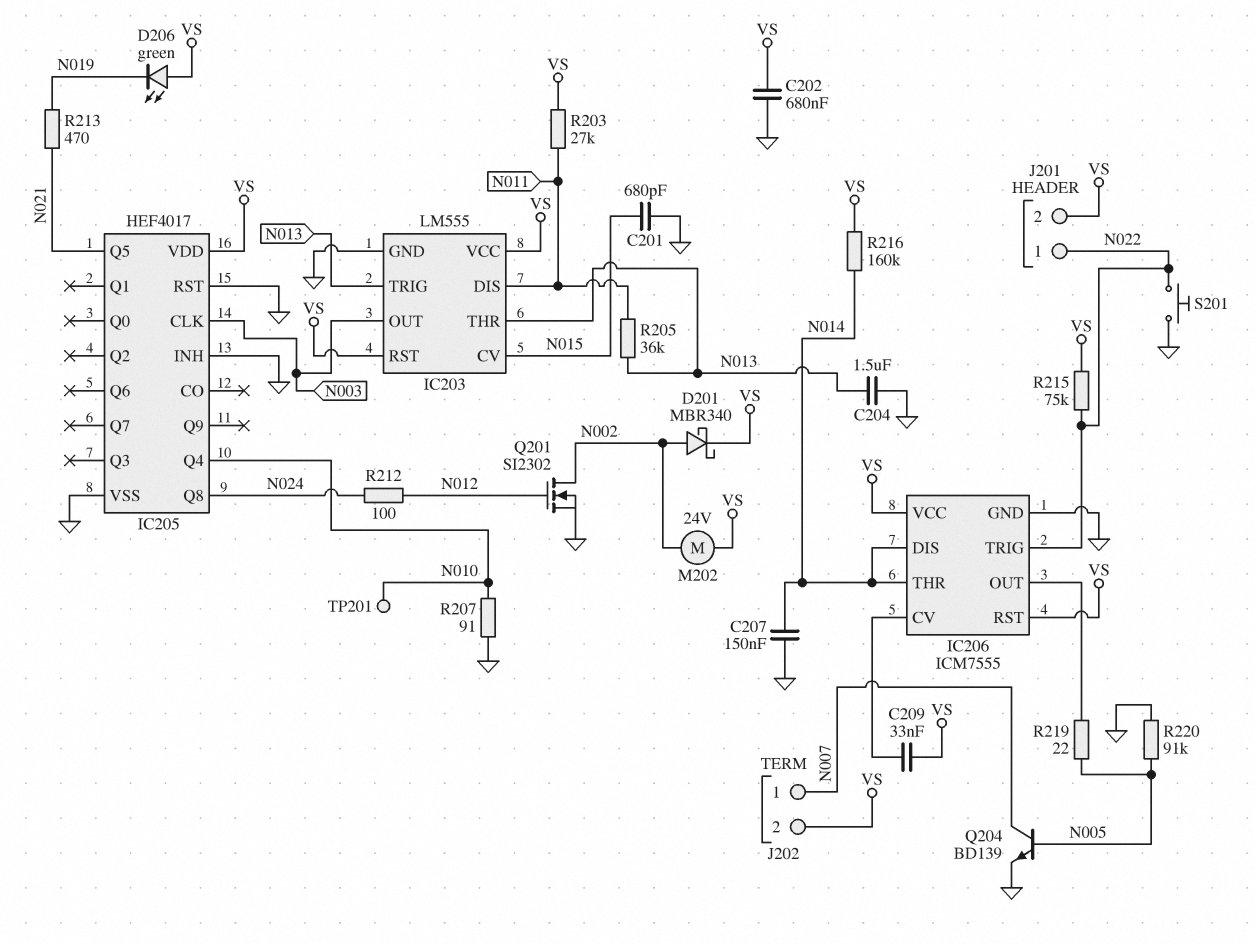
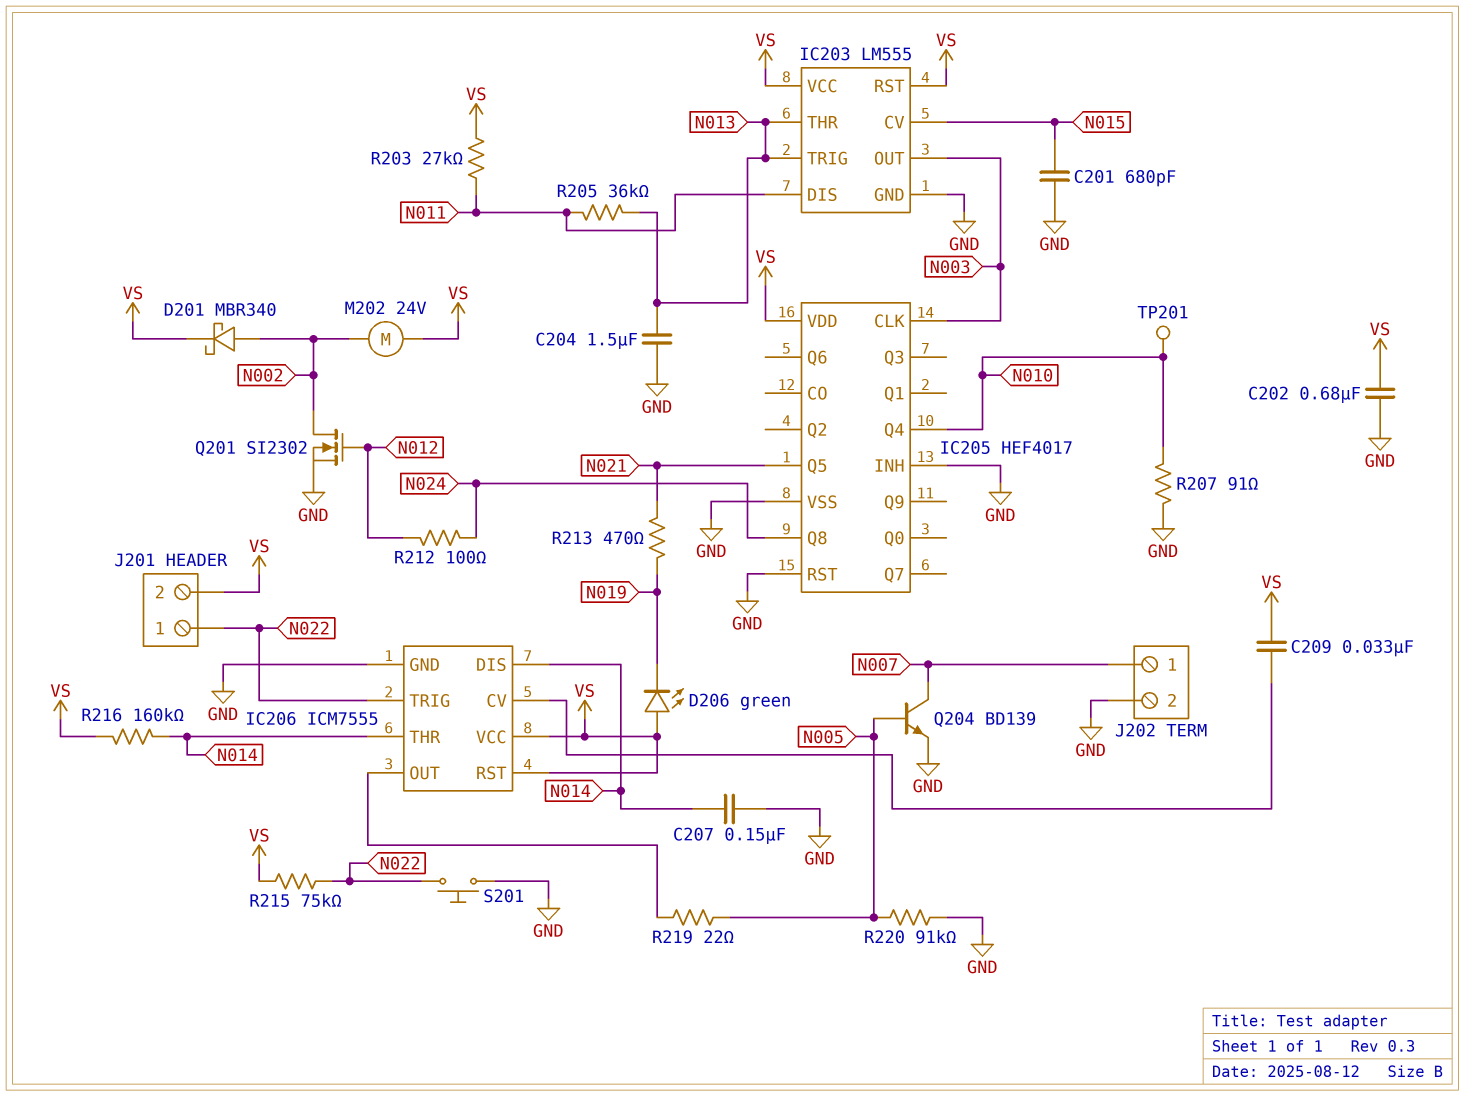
J202 pin 2: VS -> GND

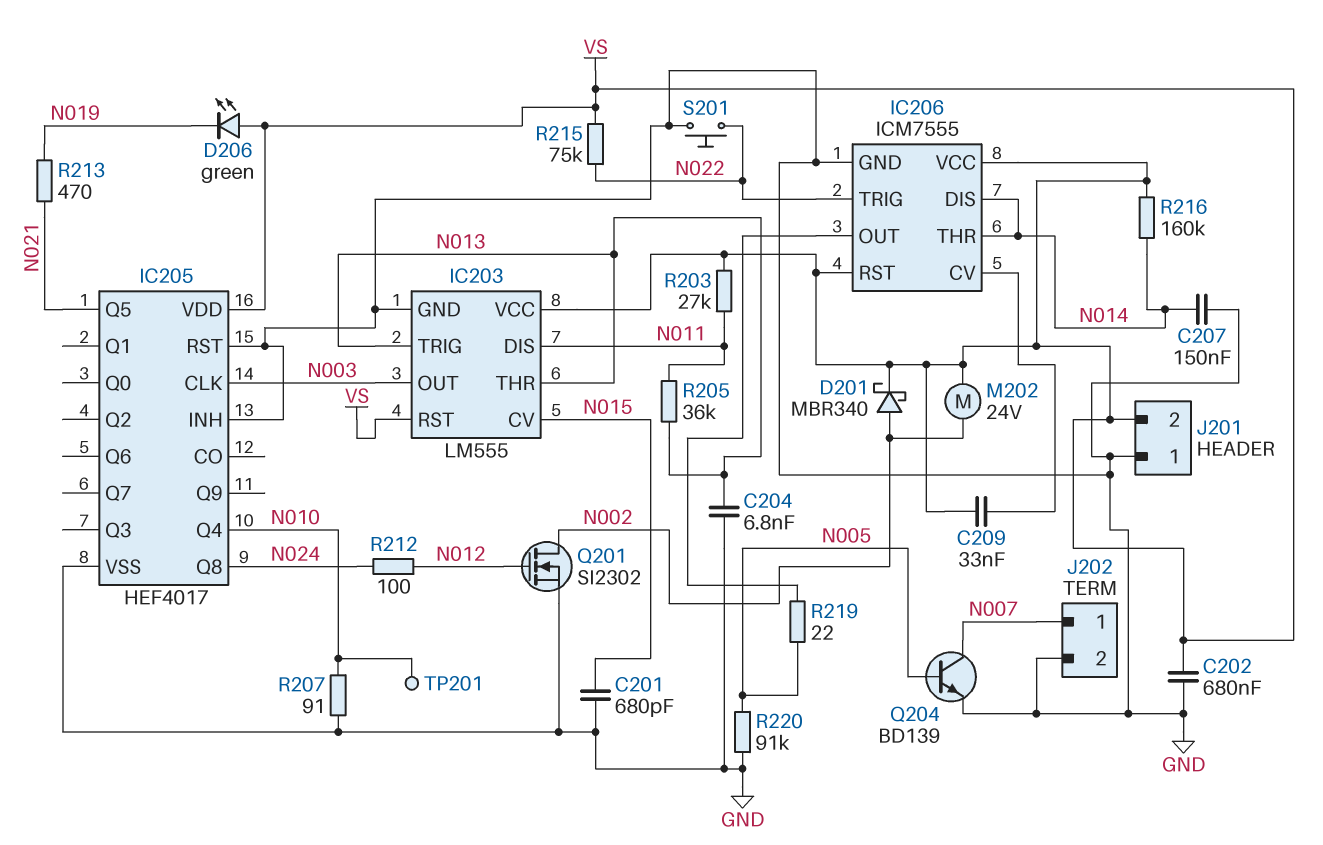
C204: 1.5uF (GND, N013) -> 6.8nF (GND, N013)
J201 pin 1: N022 -> GND

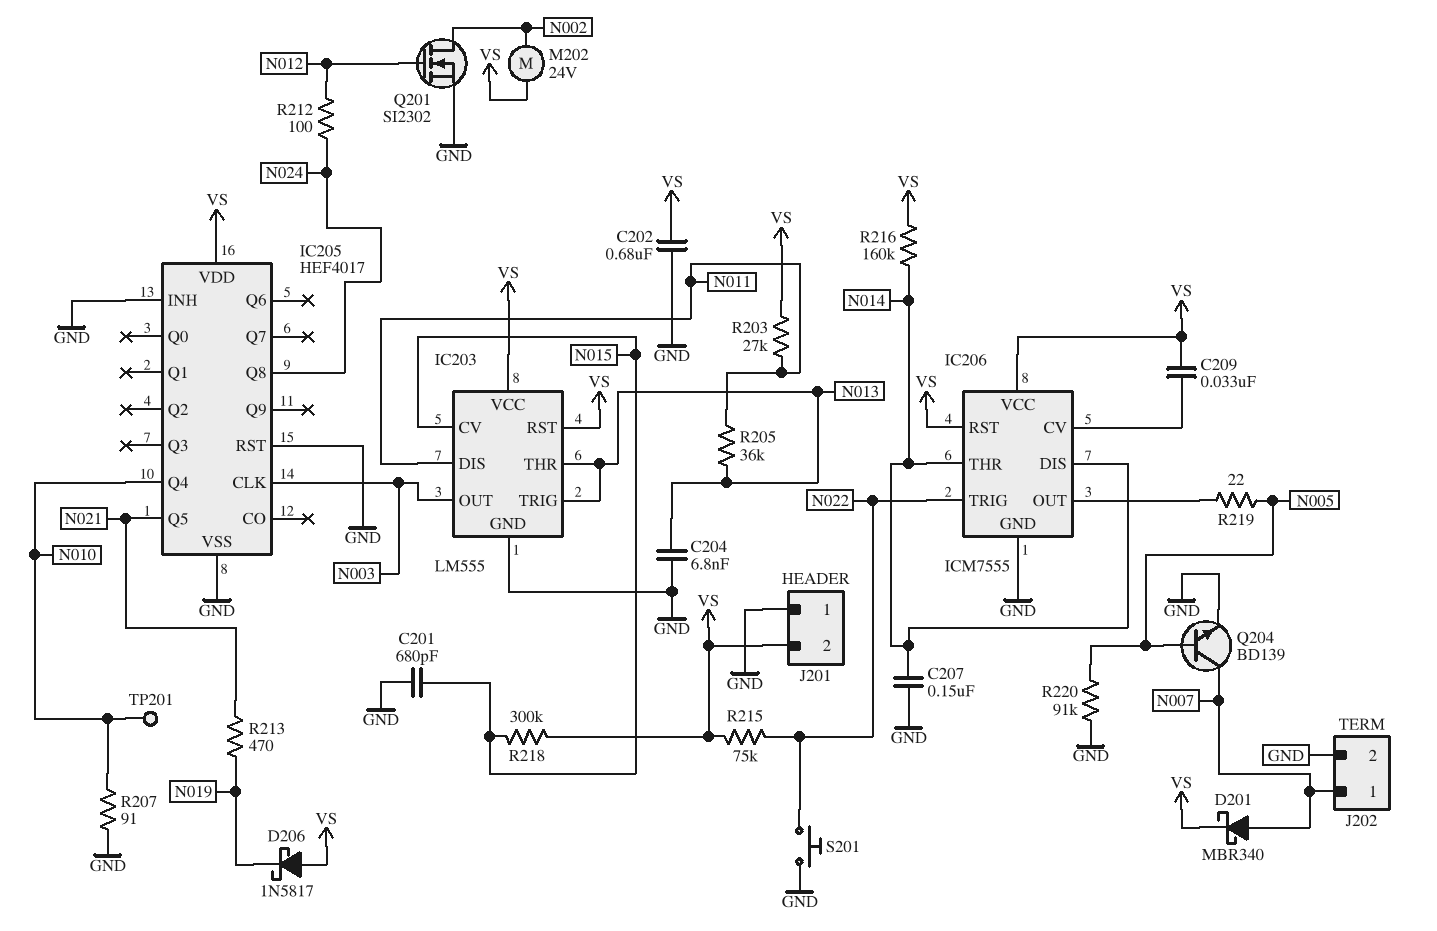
D201: schottky MBR340 (A N002, K VS) -> schottky MBR340 (A N007, K VS)
D206: LED green (A VS, K N019) -> schottky 1N5817 (A VS, K N019)
R218: none -> 300k (N015, VS)

